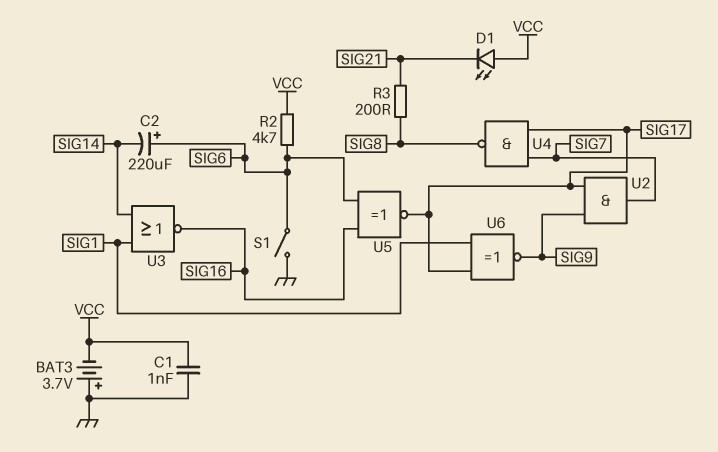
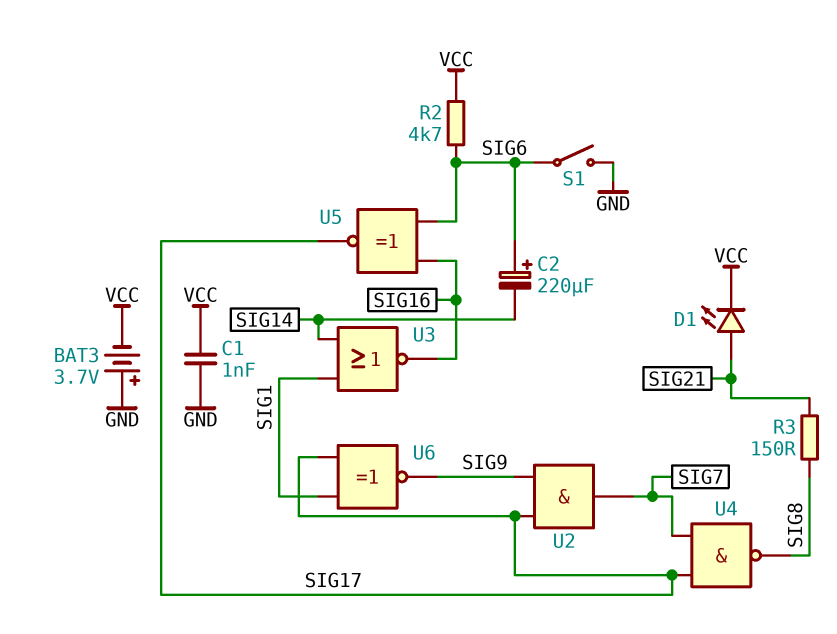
D1: LED (A VCC, K SIG21) -> LED (A SIG21, K VCC)
R3: 200 (SIG8, SIG21) -> 150 (SIG8, SIG21)

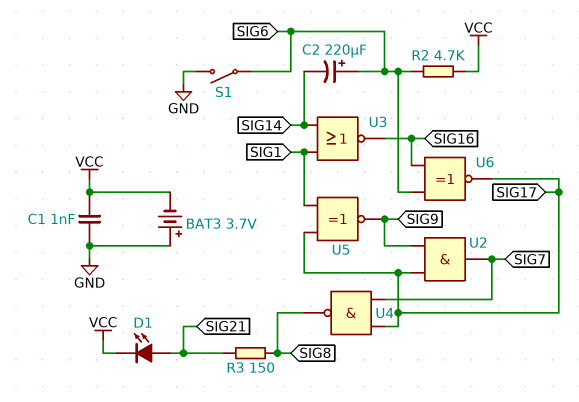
U5: XNOR (in SIG6, in SIG16, out SIG17) -> XNOR (in SIG1, in SIG17, out SIG9)
U6: XNOR (in SIG1, in SIG17, out SIG9) -> XNOR (in SIG6, in SIG16, out SIG17)

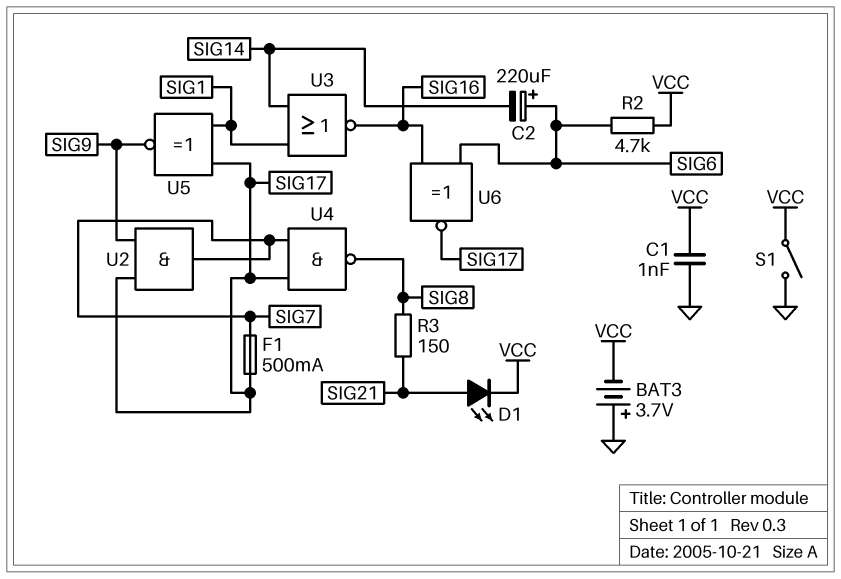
F1: none -> 500mA (SIG7, SIG17)
S1: switch (GND, SIG6) -> switch (GND, VCC)

